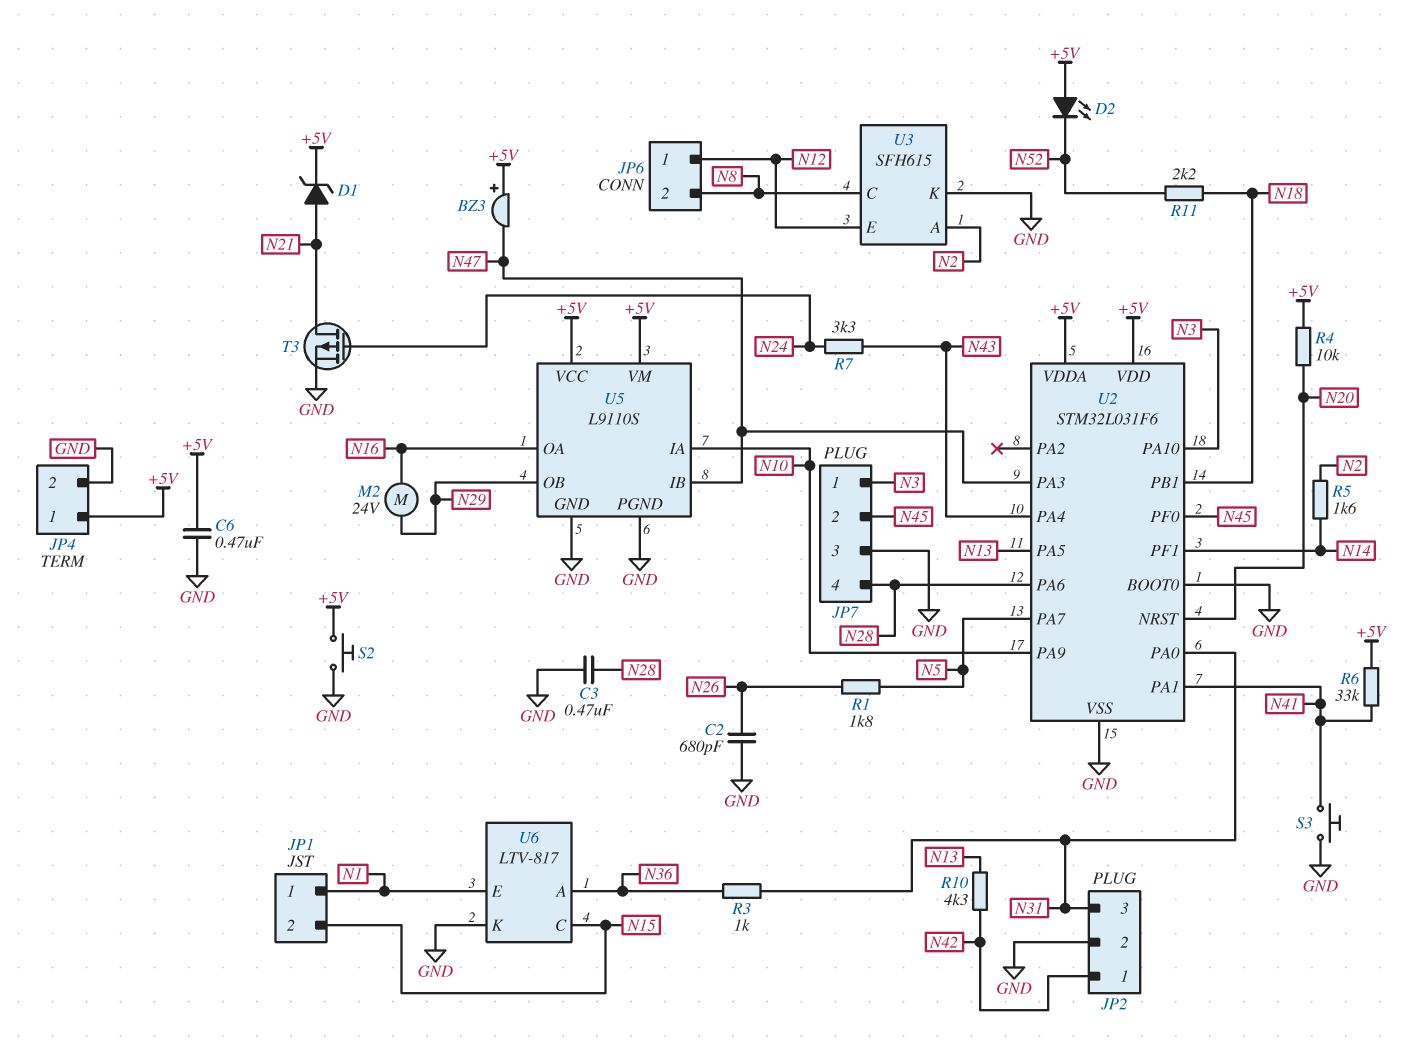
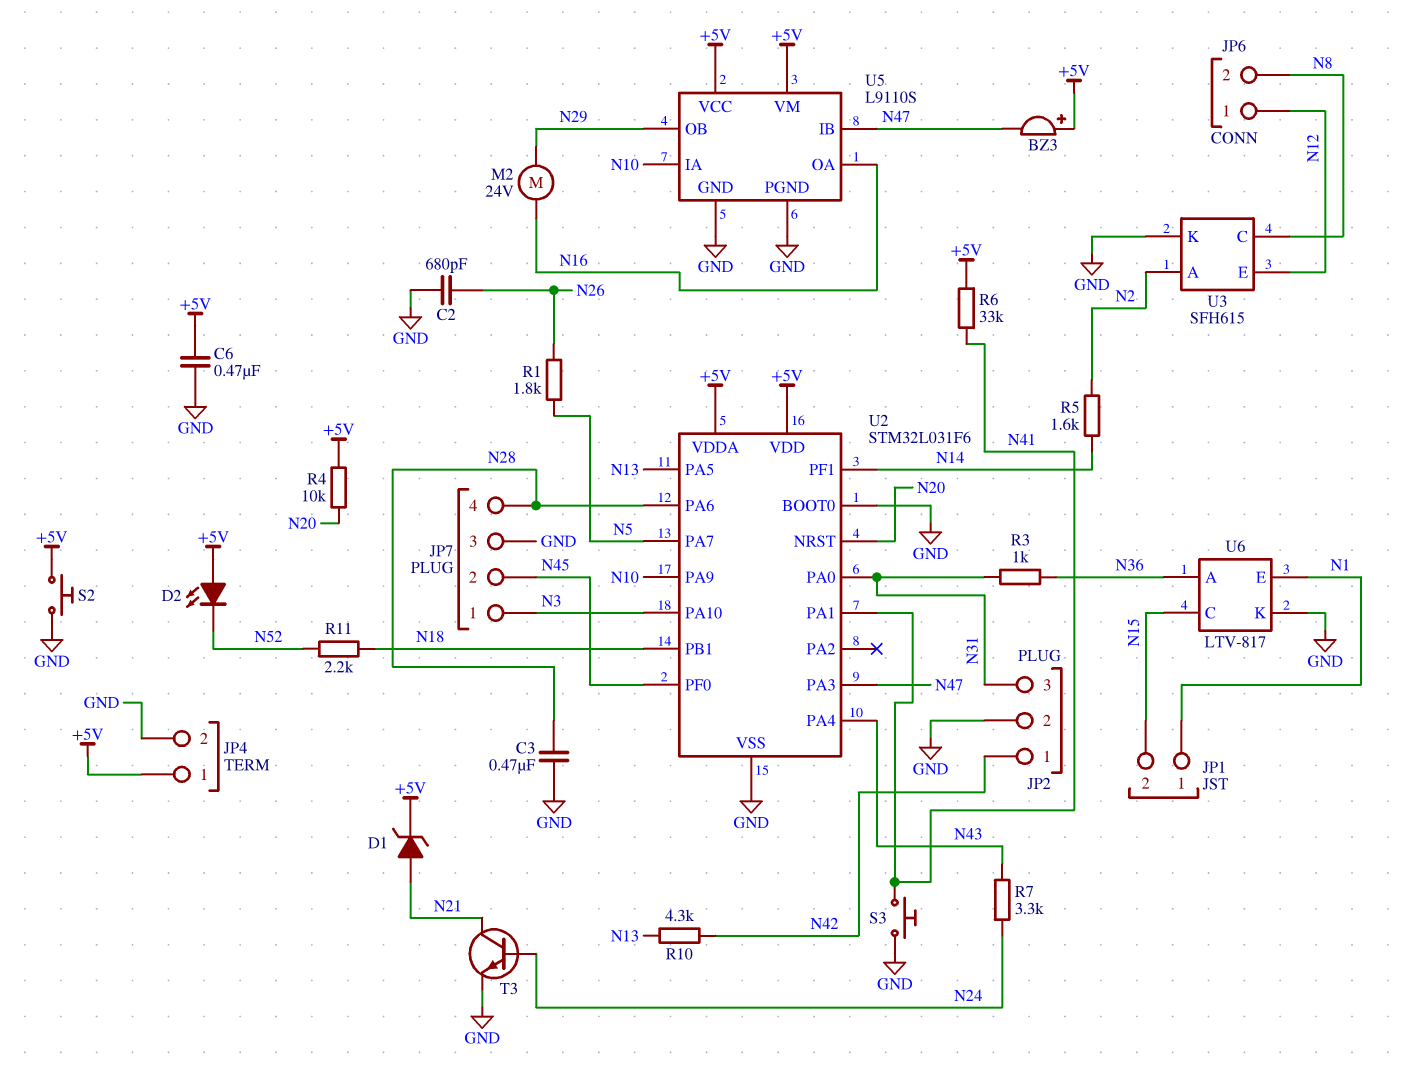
T3: PMOS (G N24, D N21, S GND) -> NPN (B N24, C N21, E GND)

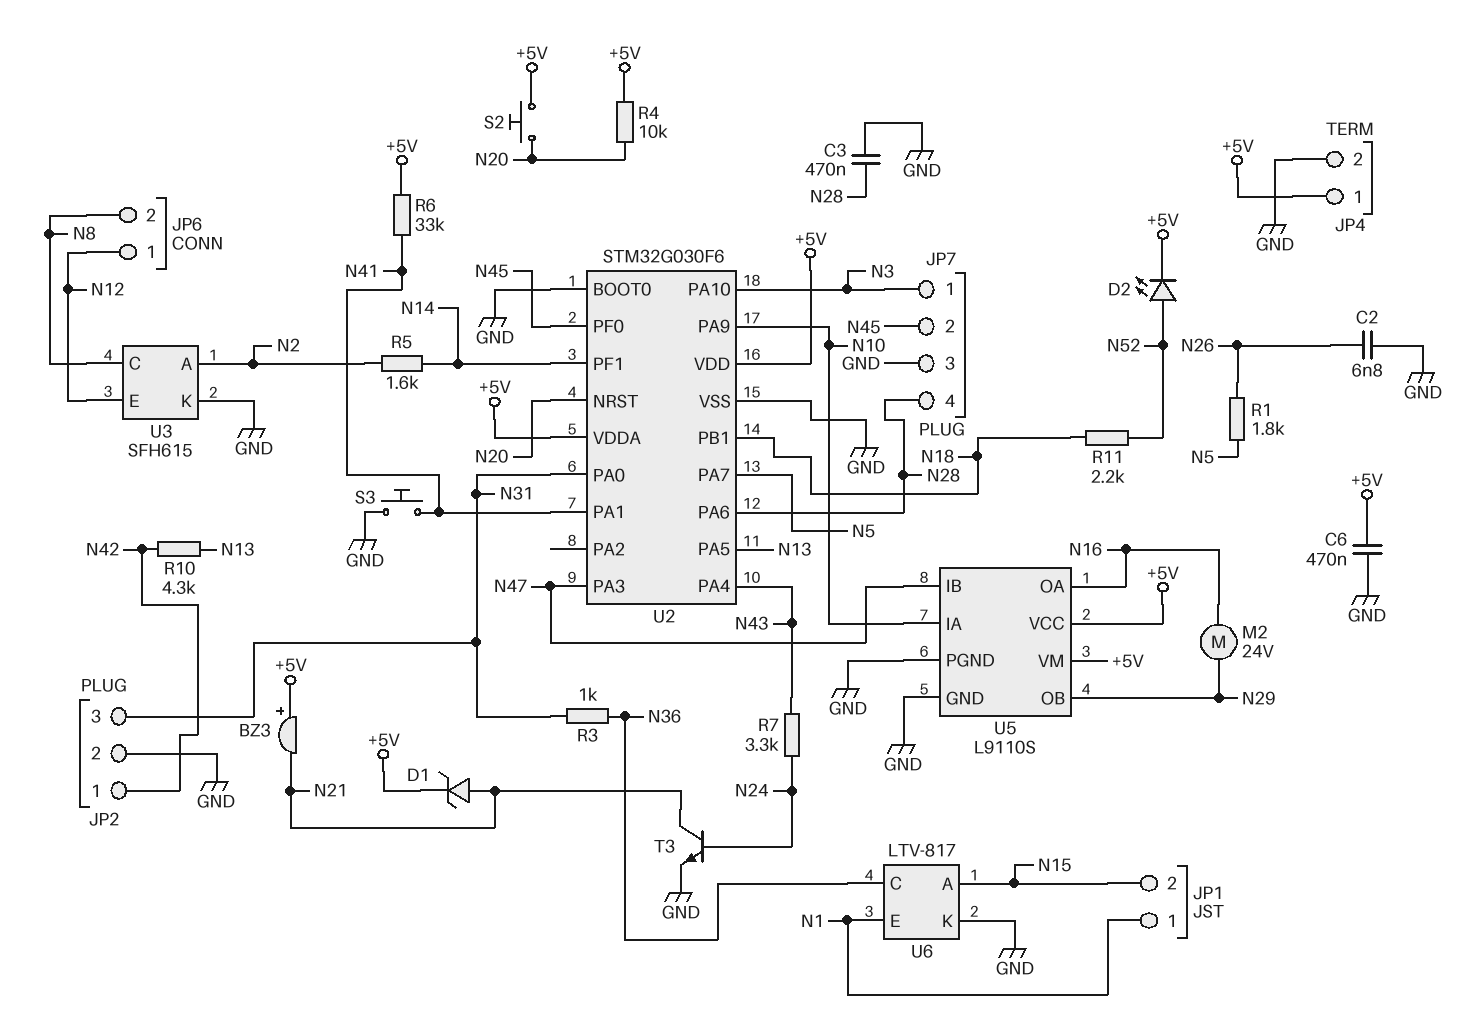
BZ3: buzzer (plus +5V, minus N47) -> buzzer (plus +5V, minus N21)
C2: 680pF (GND, N26) -> 6.8nF (GND, N26)
D2: LED (A +5V, K N52) -> LED (A N52, K +5V)
S2: button (+5V, GND) -> button (+5V, N20)
U2: STM32L031F6 -> STM32G030F6
U6 pin A: N36 -> N15
U6 pin C: N15 -> N36

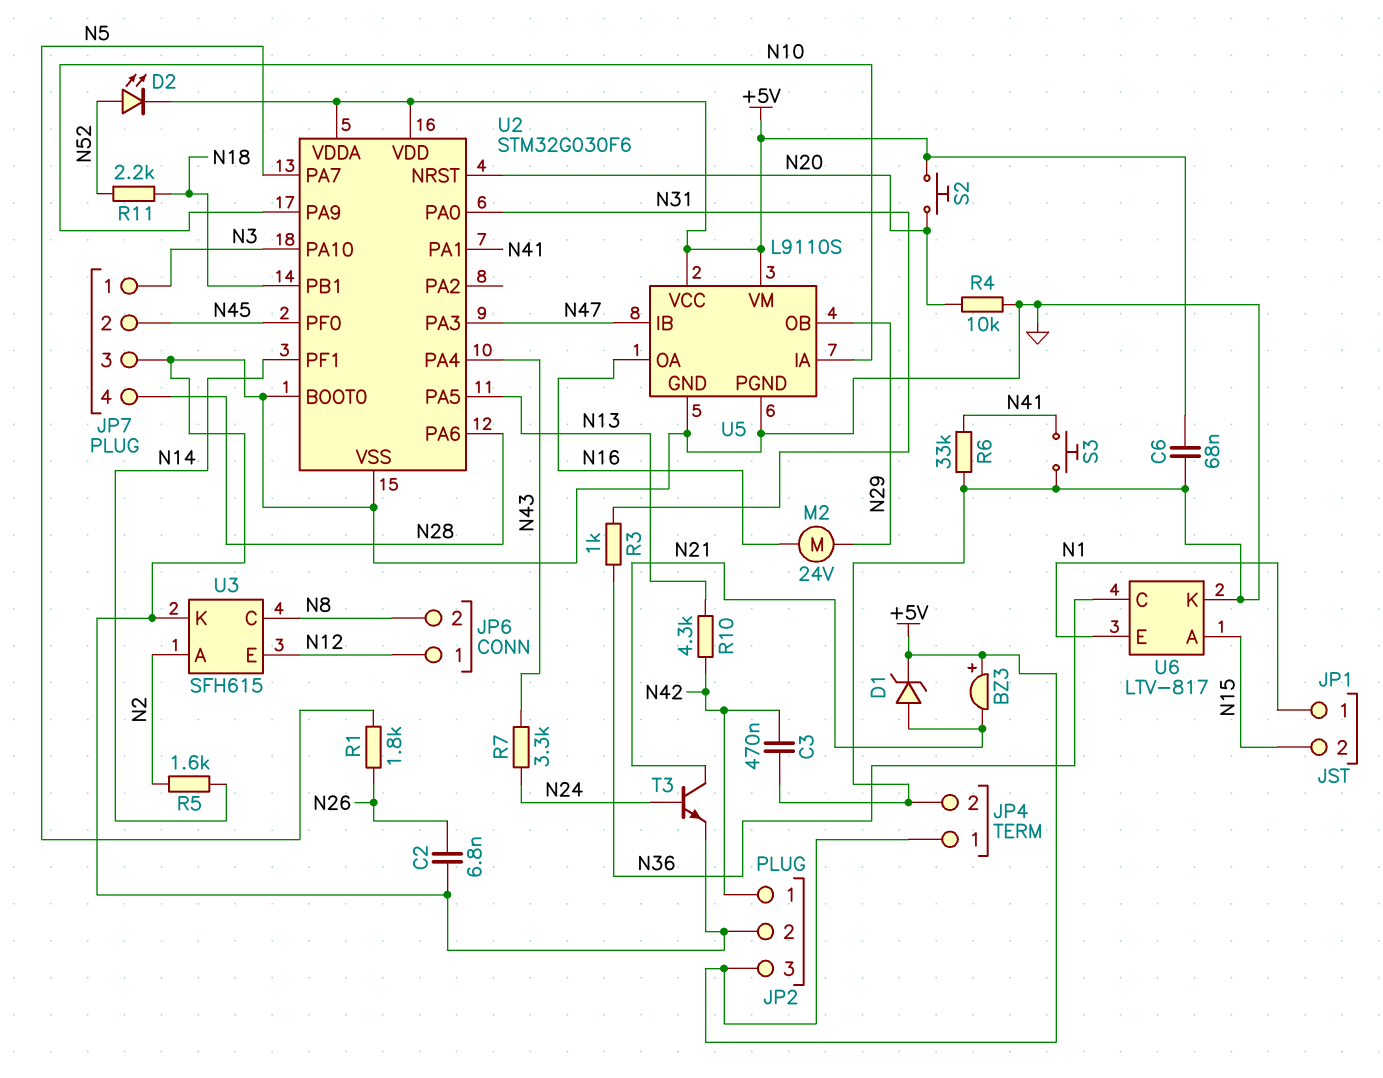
C3: 470nF (GND, N28) -> 470nF (GND, N42)
C6: 470nF (+5V, GND) -> 68nF (+5V, GND)
JP2 pin 3: N31 -> +5V
R4: 10k (+5V, N20) -> 10k (GND, N20)
R6: 33k (+5V, N41) -> 33k (GND, N41)

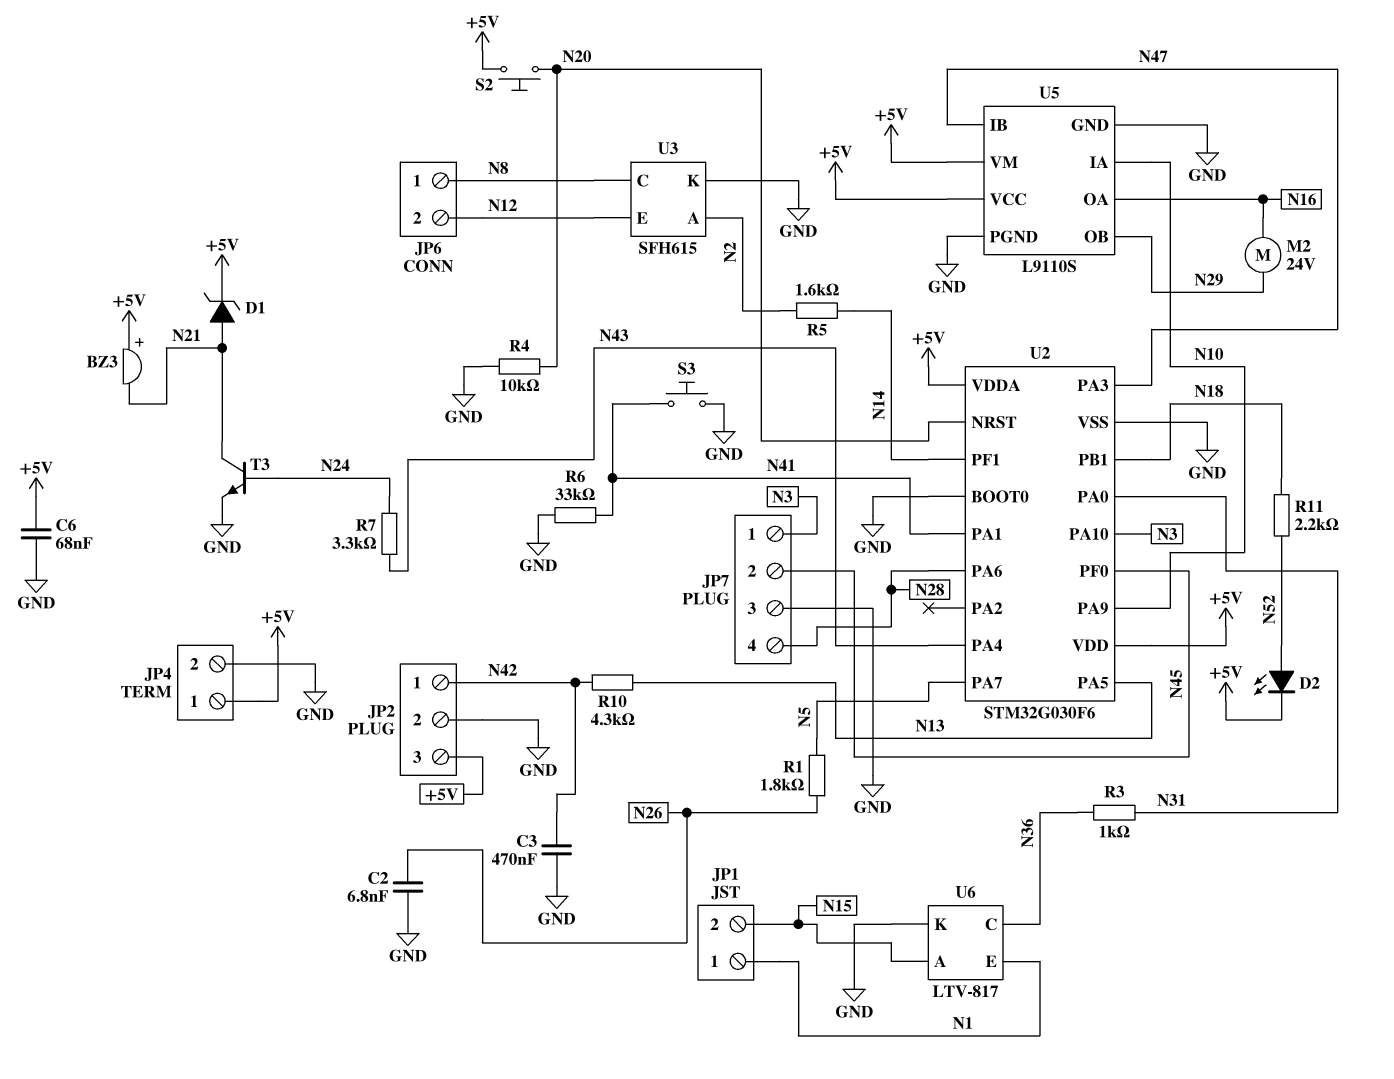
JP6 pin 1: N12 -> N8
JP6 pin 2: N8 -> N12

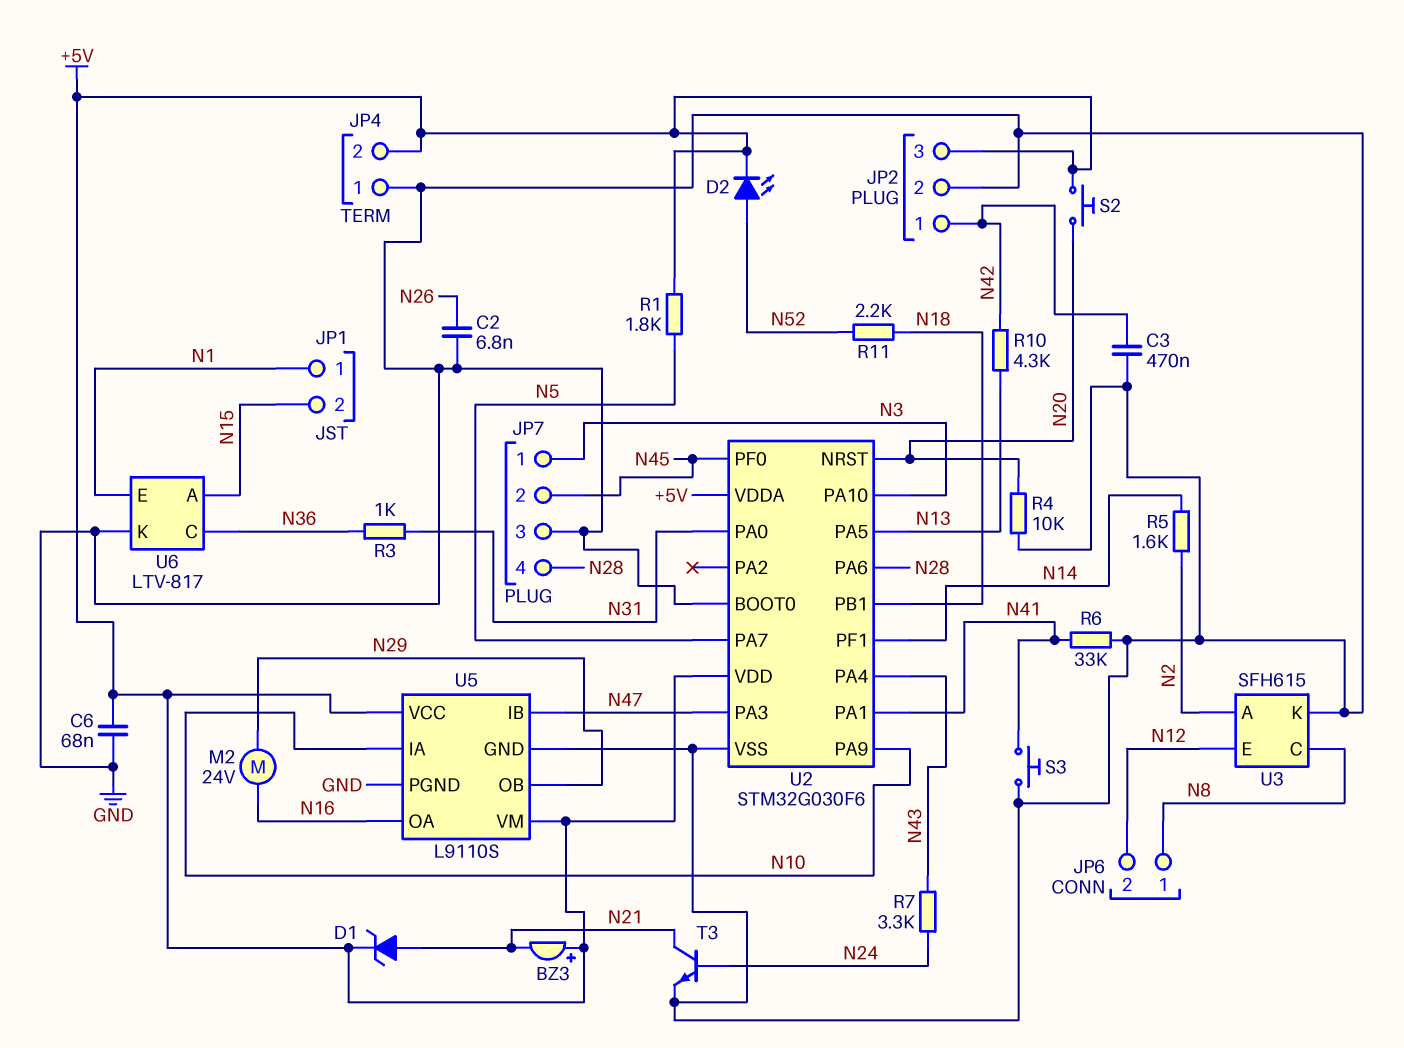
JP4 pin 1: +5V -> GND
JP4 pin 2: GND -> +5V
R1: 1.8k (N5, N26) -> 1.8k (+5V, N5)

